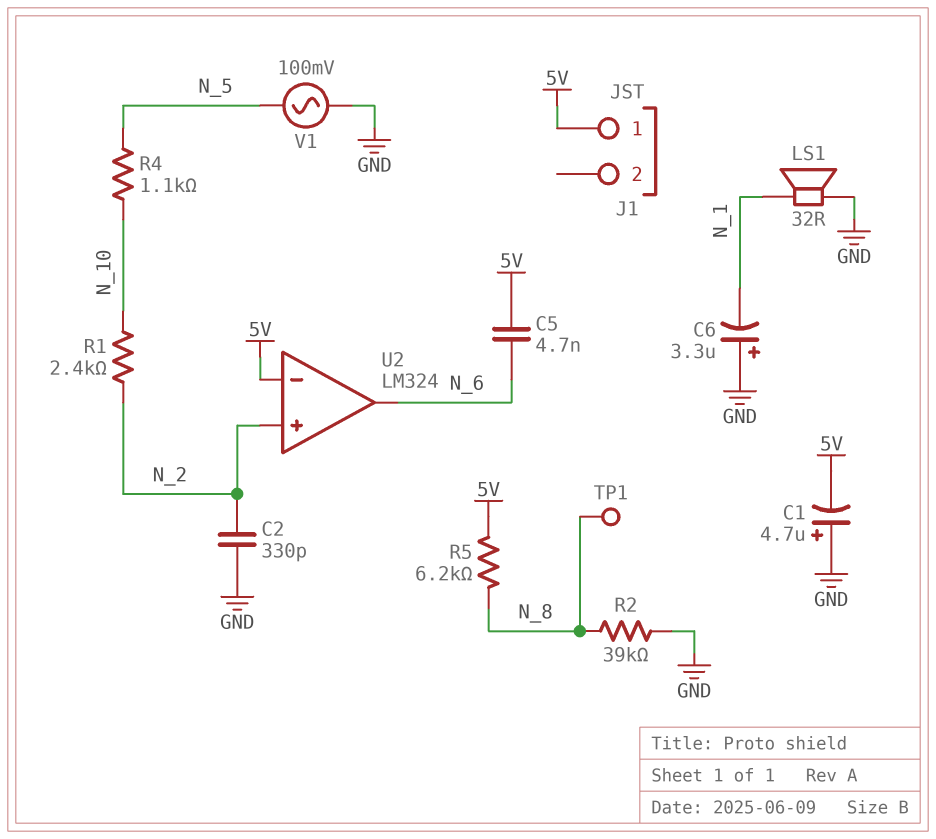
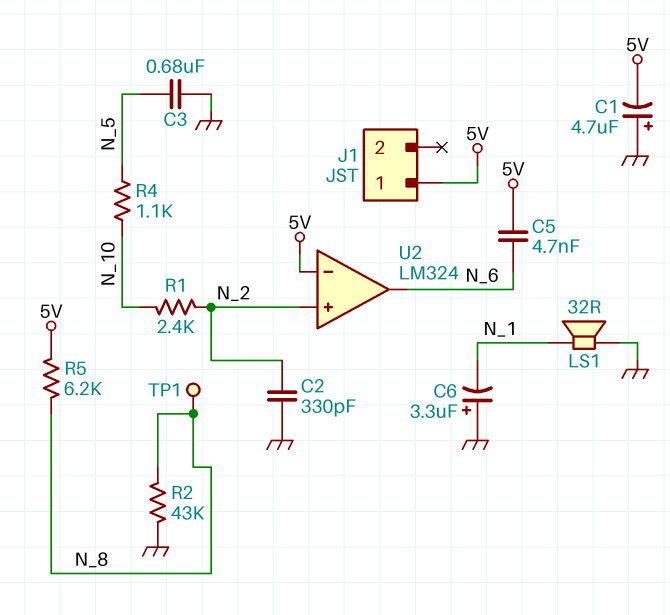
C3: none -> 680nF (GND, N_5)
R2: 39k (GND, N_8) -> 43k (GND, N_8)
V1: AC 100mV (GND, N_5) -> none

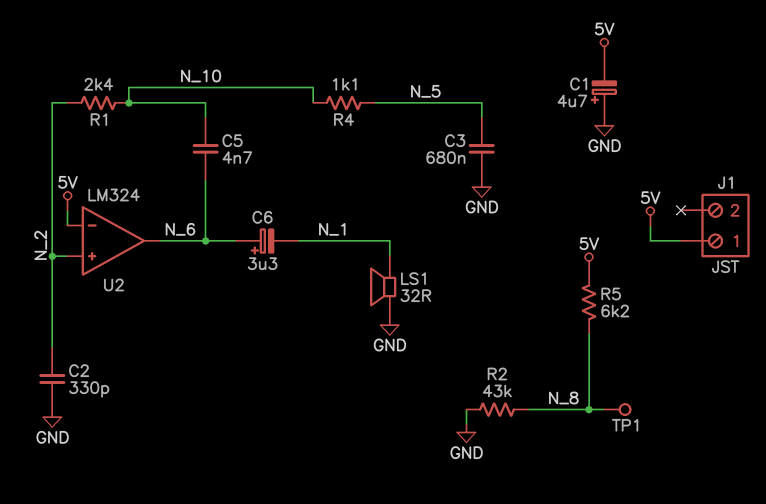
C5: 4.7nF (5V, N_6) -> 4.7nF (N_6, N_10)
C6: 3.3uF (plus GND, minus N_1) -> 3.3uF (plus N_6, minus N_1)

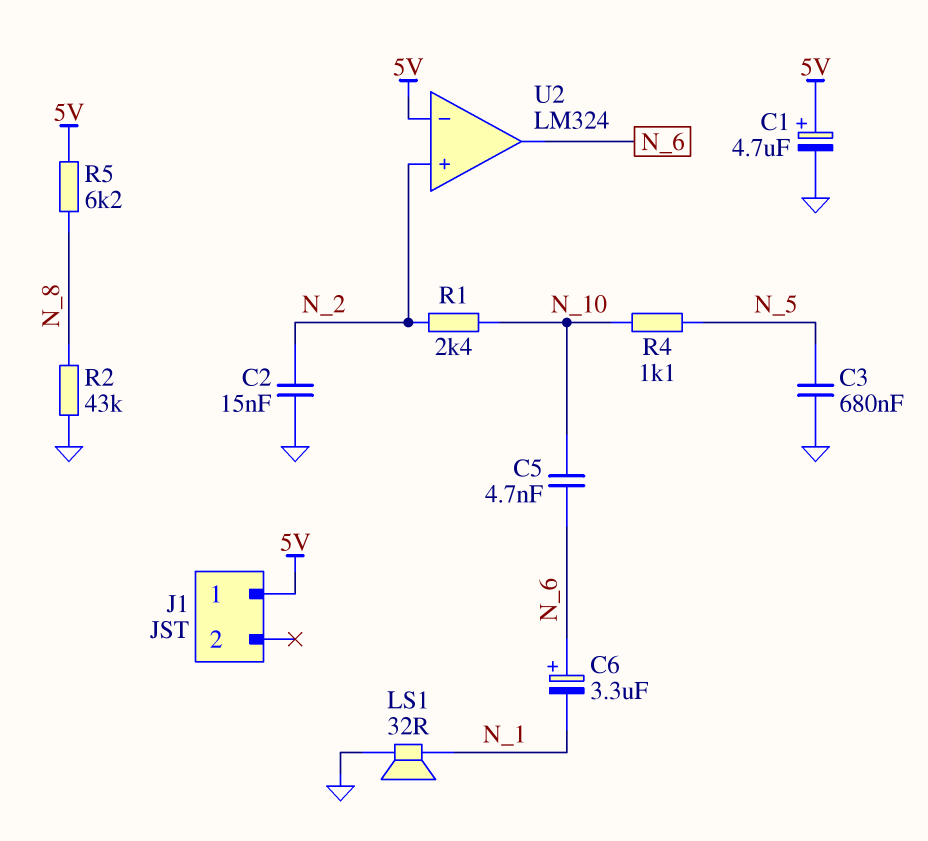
C1: 4.7uF (plus GND, minus 5V) -> 4.7uF (plus 5V, minus GND)
C2: 330pF (GND, N_2) -> 15nF (GND, N_2)
TP1: test point (N_8) -> none

